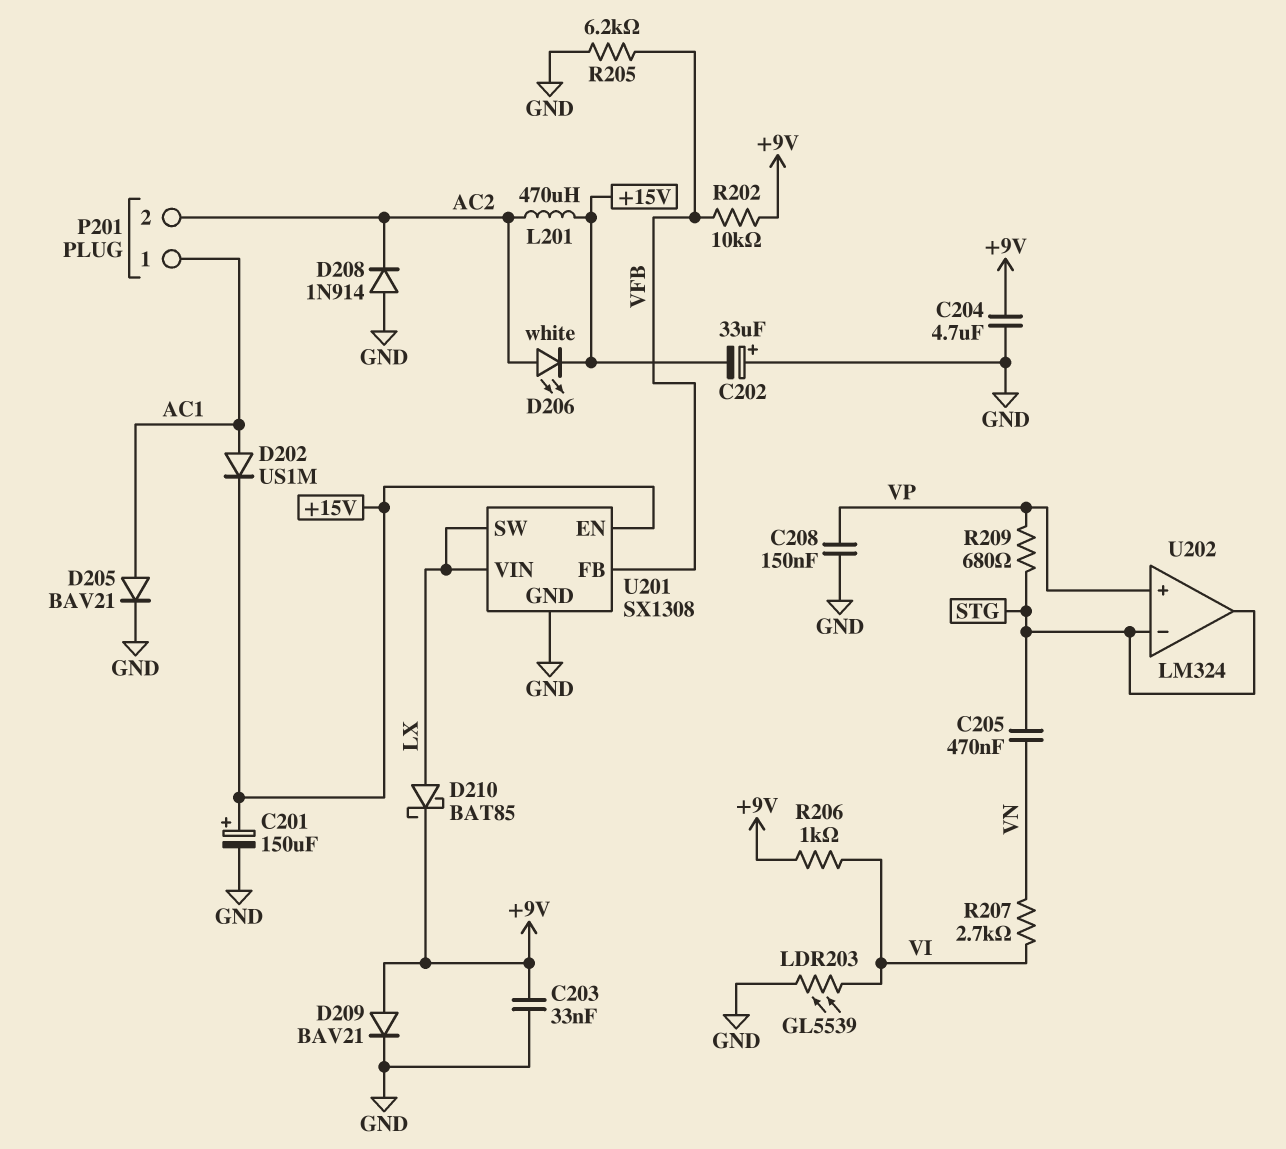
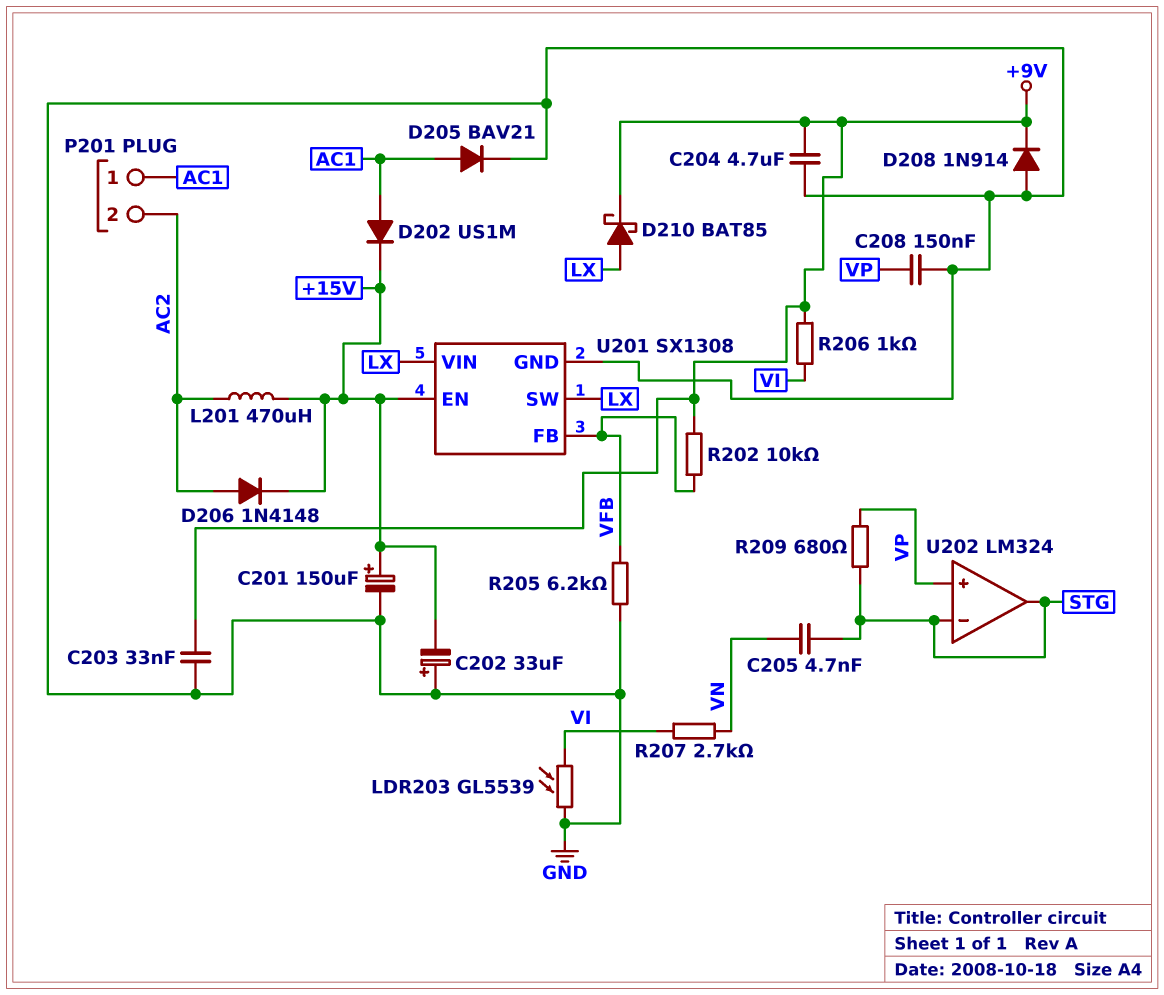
C205: 470nF (STG, VN) -> 4.7nF (STG, VN)
D206: LED white (A AC2, K +15V) -> diode 1N4148 (A AC2, K +15V)
D208: diode 1N914 (A GND, K AC2) -> diode 1N914 (A GND, K +9V)
D209: diode BAV21 (A +9V, K GND) -> none

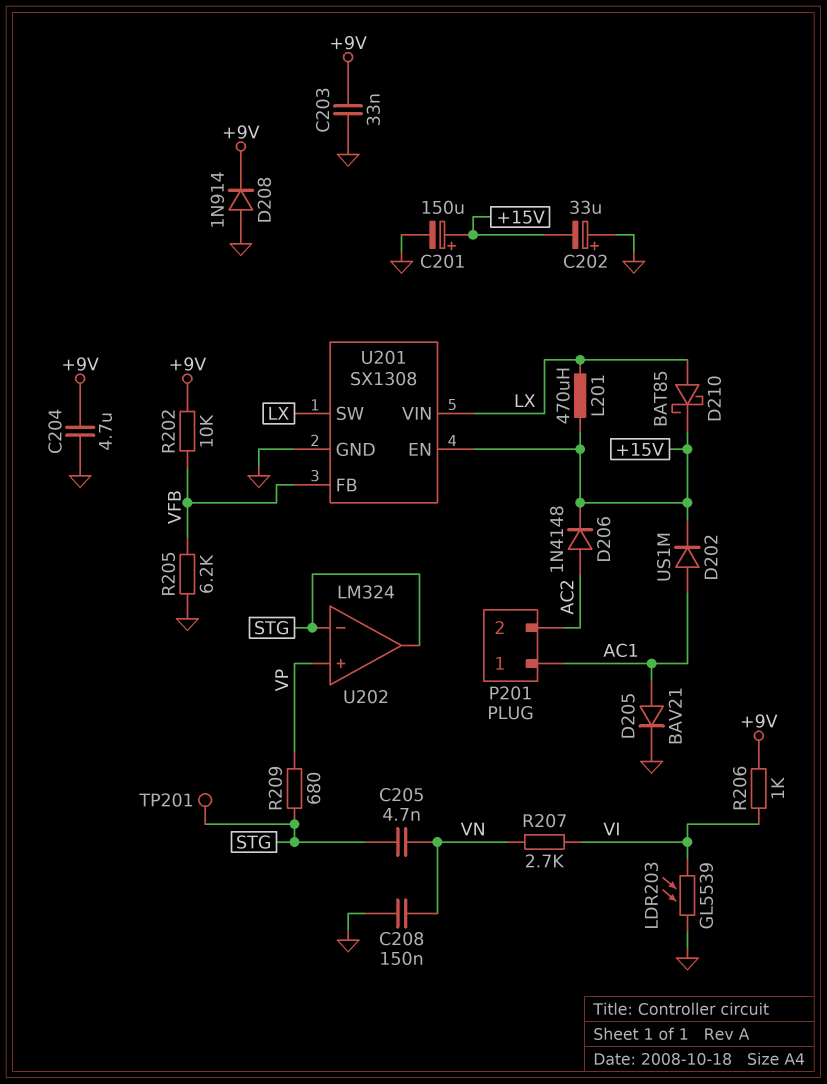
C208: 150nF (GND, VP) -> 150nF (GND, VN)
D210: schottky BAT85 (A LX, K +9V) -> schottky BAT85 (A LX, K +15V)
L201: 470uH (+15V, AC2) -> 470uH (+15V, LX)
TP201: none -> test point (STG)

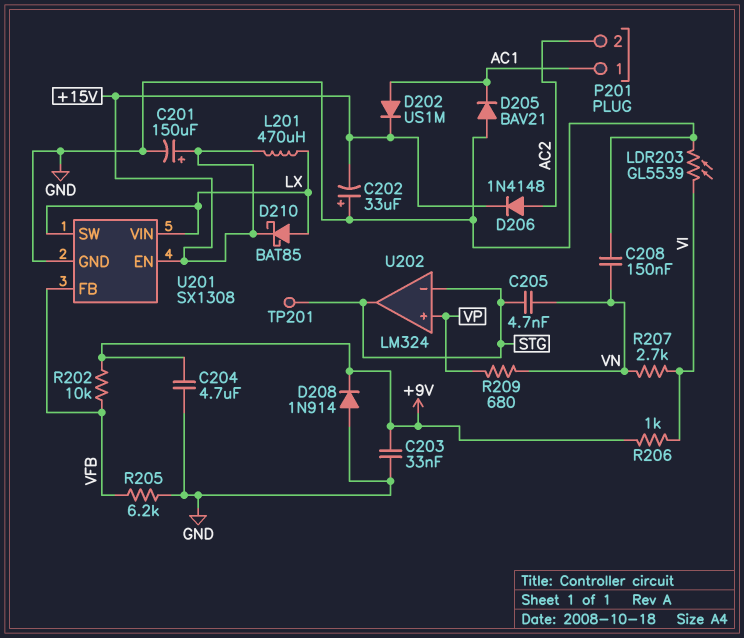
D205: diode BAV21 (A AC1, K GND) -> diode BAV21 (A GND, K AC1)
R209: 680 (STG, VP) -> 680 (VN, VP)

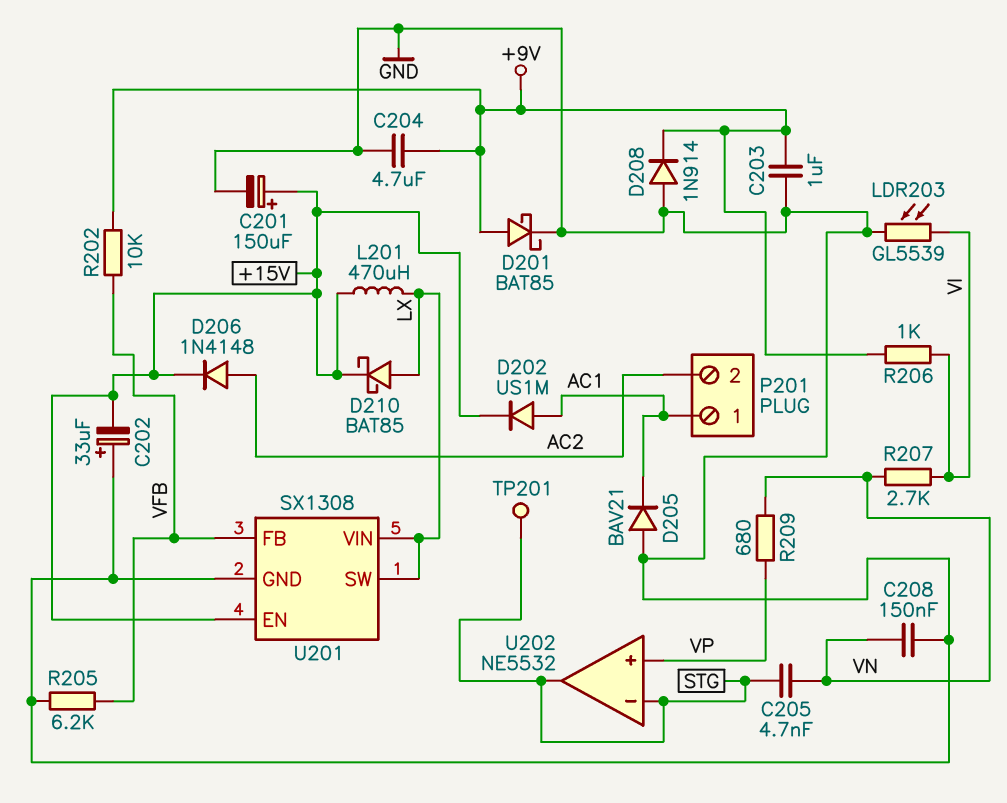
C203: 33nF (+9V, GND) -> 1uF (+9V, GND)
D201: none -> schottky BAT85 (A +9V, K GND)
U202: LM324 -> NE5532

